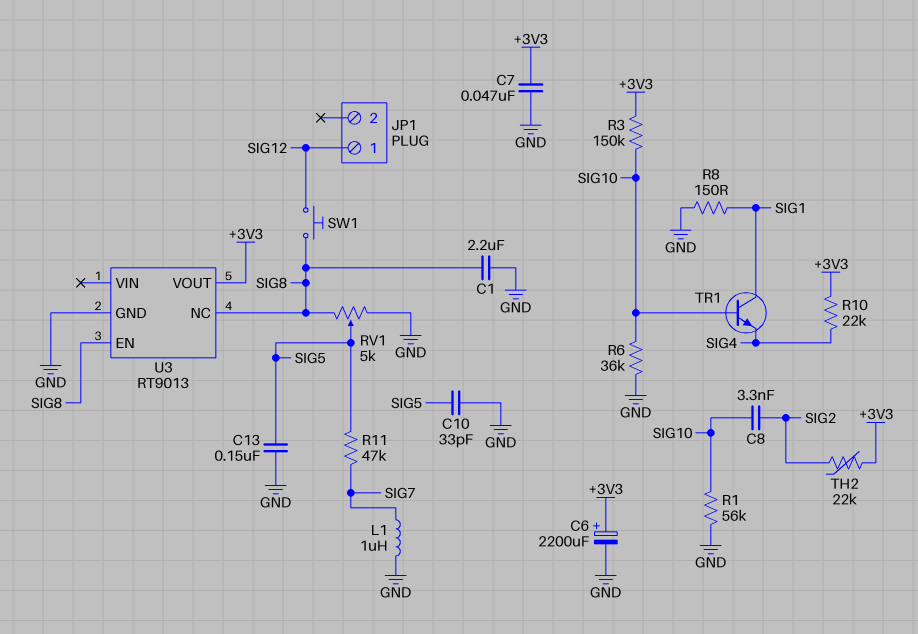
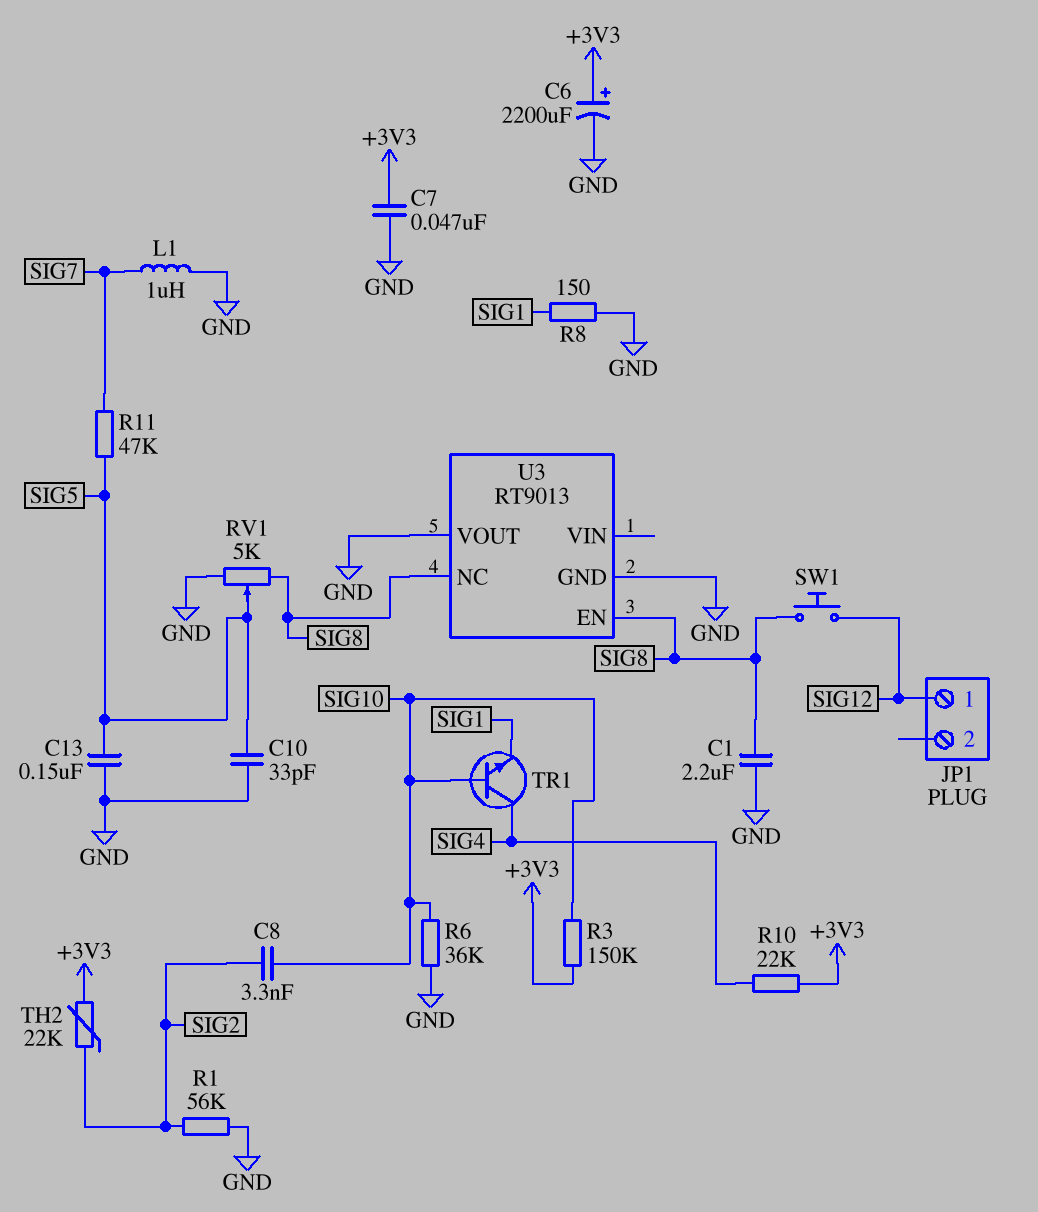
R1: 56k (GND, SIG10) -> 56k (GND, SIG2)
TR1: NPN (B SIG10, C SIG1, E SIG4) -> NPN (B SIG10, C SIG4, E SIG1)
U3 pin VOUT: +3V3 -> GND

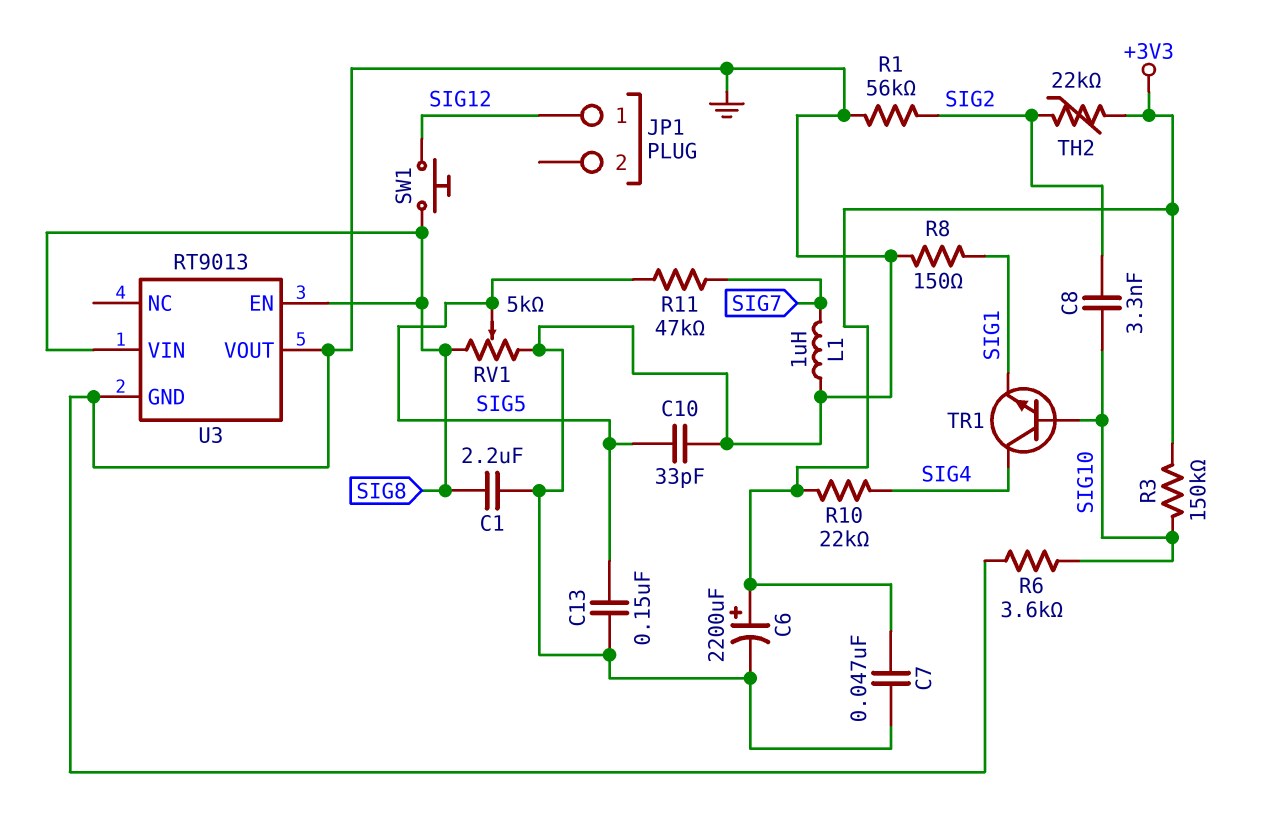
R6: 36k (GND, SIG10) -> 3.6k (GND, SIG10)
U3 pin NC: SIG8 -> none
U3 pin VIN: none -> SIG8

